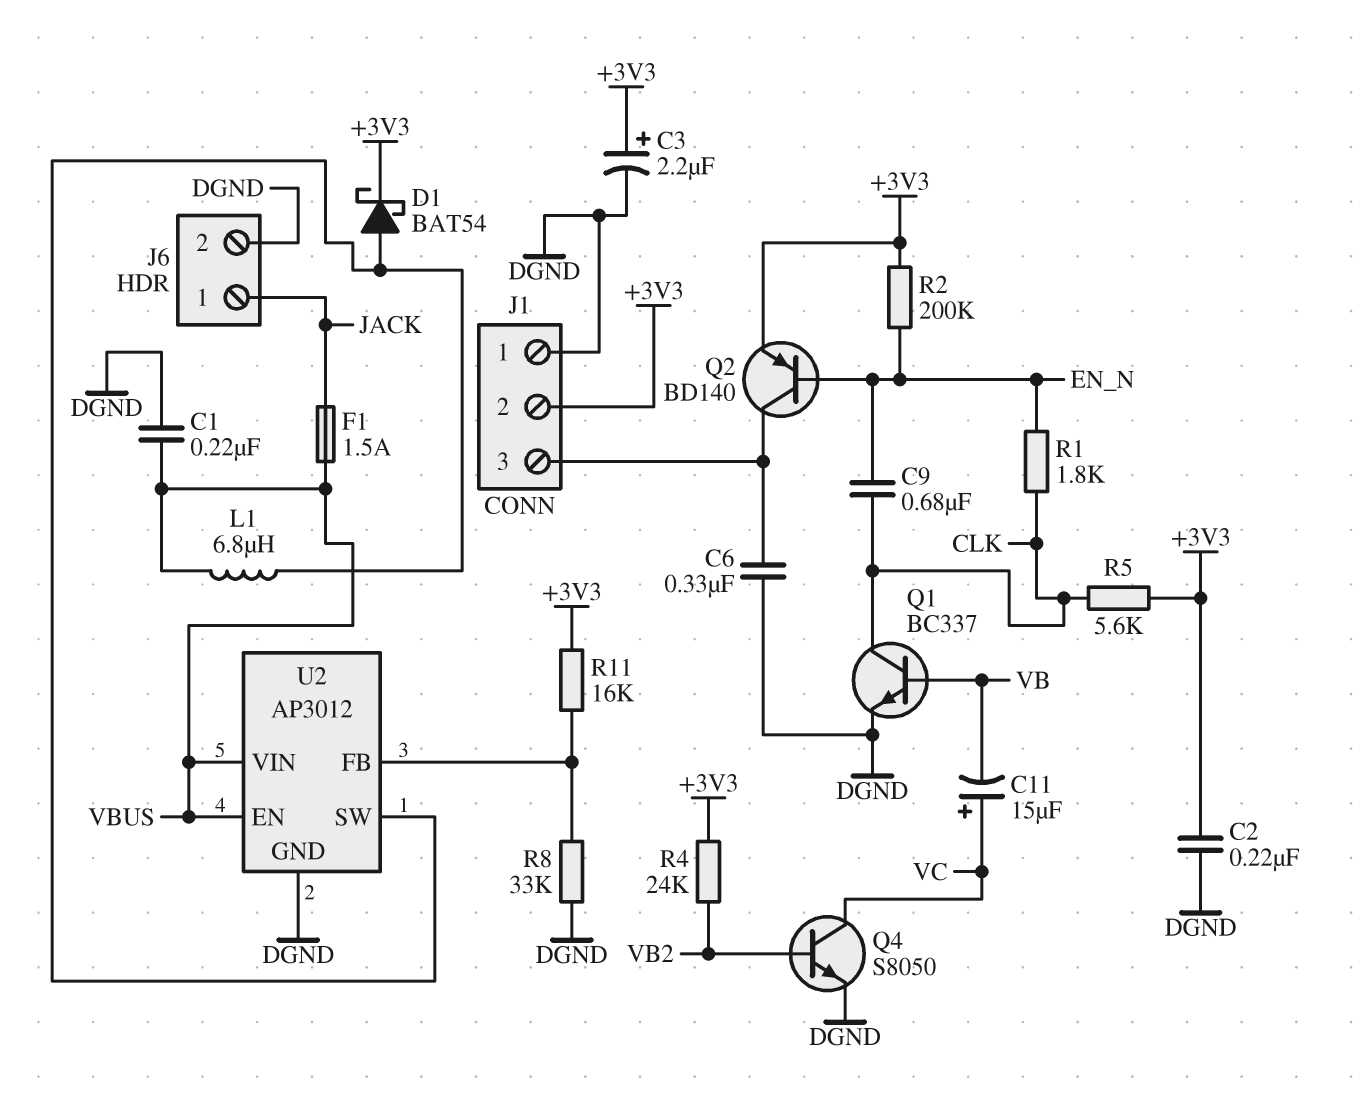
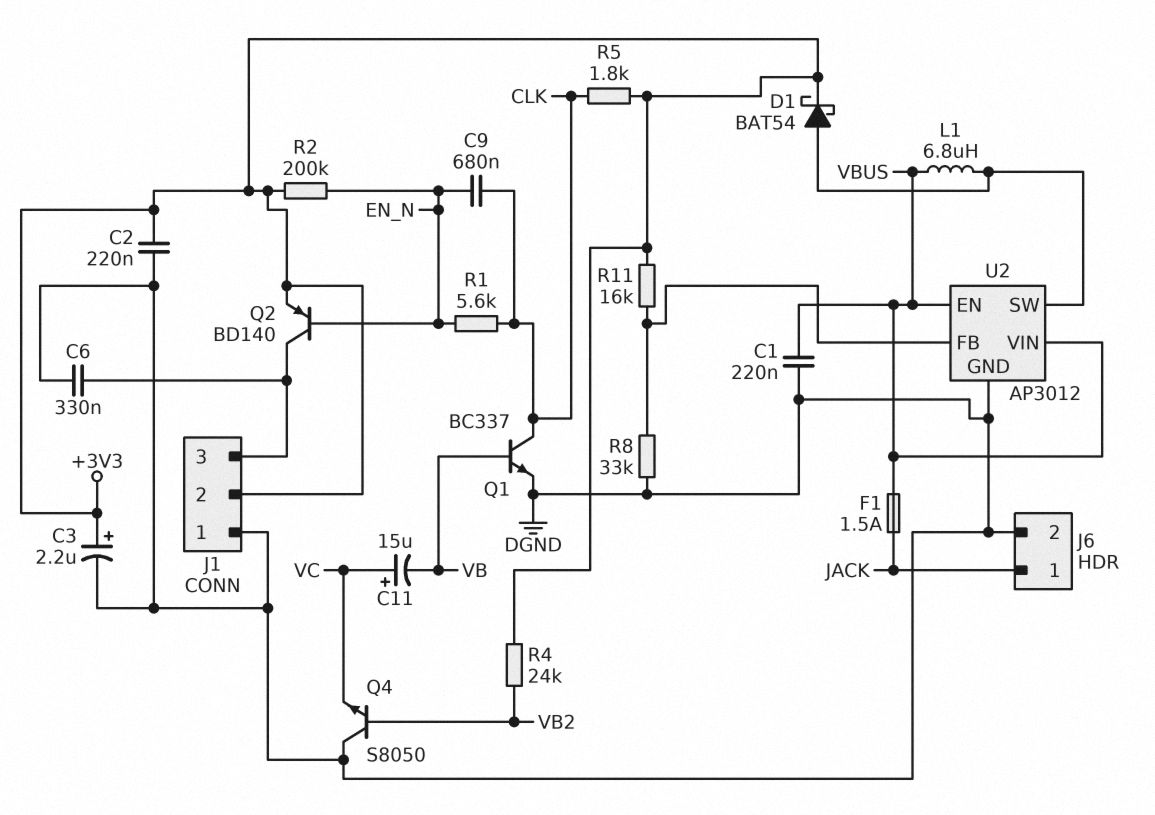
Q4: NPN S8050 (B VB2, C VC, E DGND) -> NPN S8050 (B VB2, C DGND, E VC)
R1: 1.8k (CLK, EN_N) -> 5.6k (CLK, EN_N)
R5: 5.6k (+3V3, CLK) -> 1.8k (+3V3, CLK)

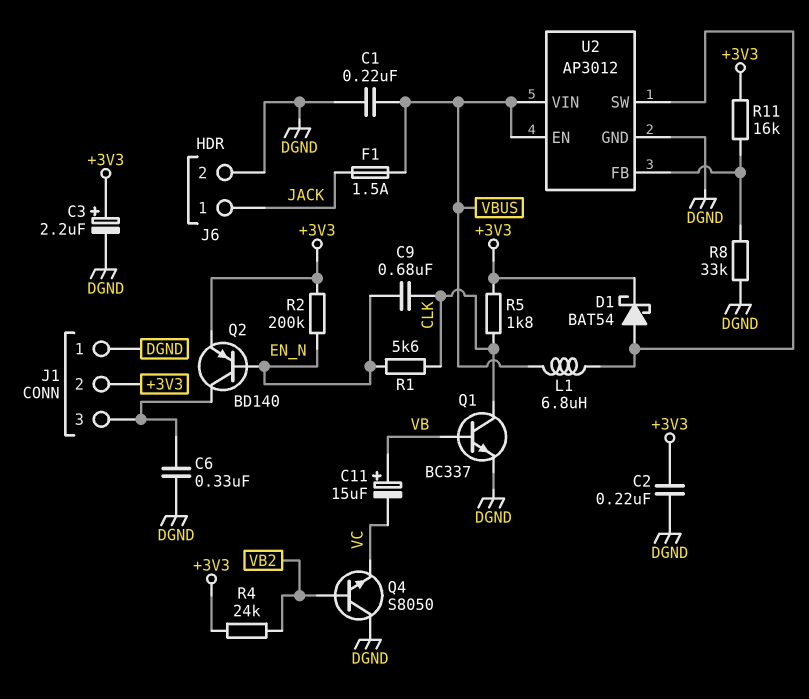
C11: 15uF (plus VC, minus VB) -> 15uF (plus VB, minus VC)

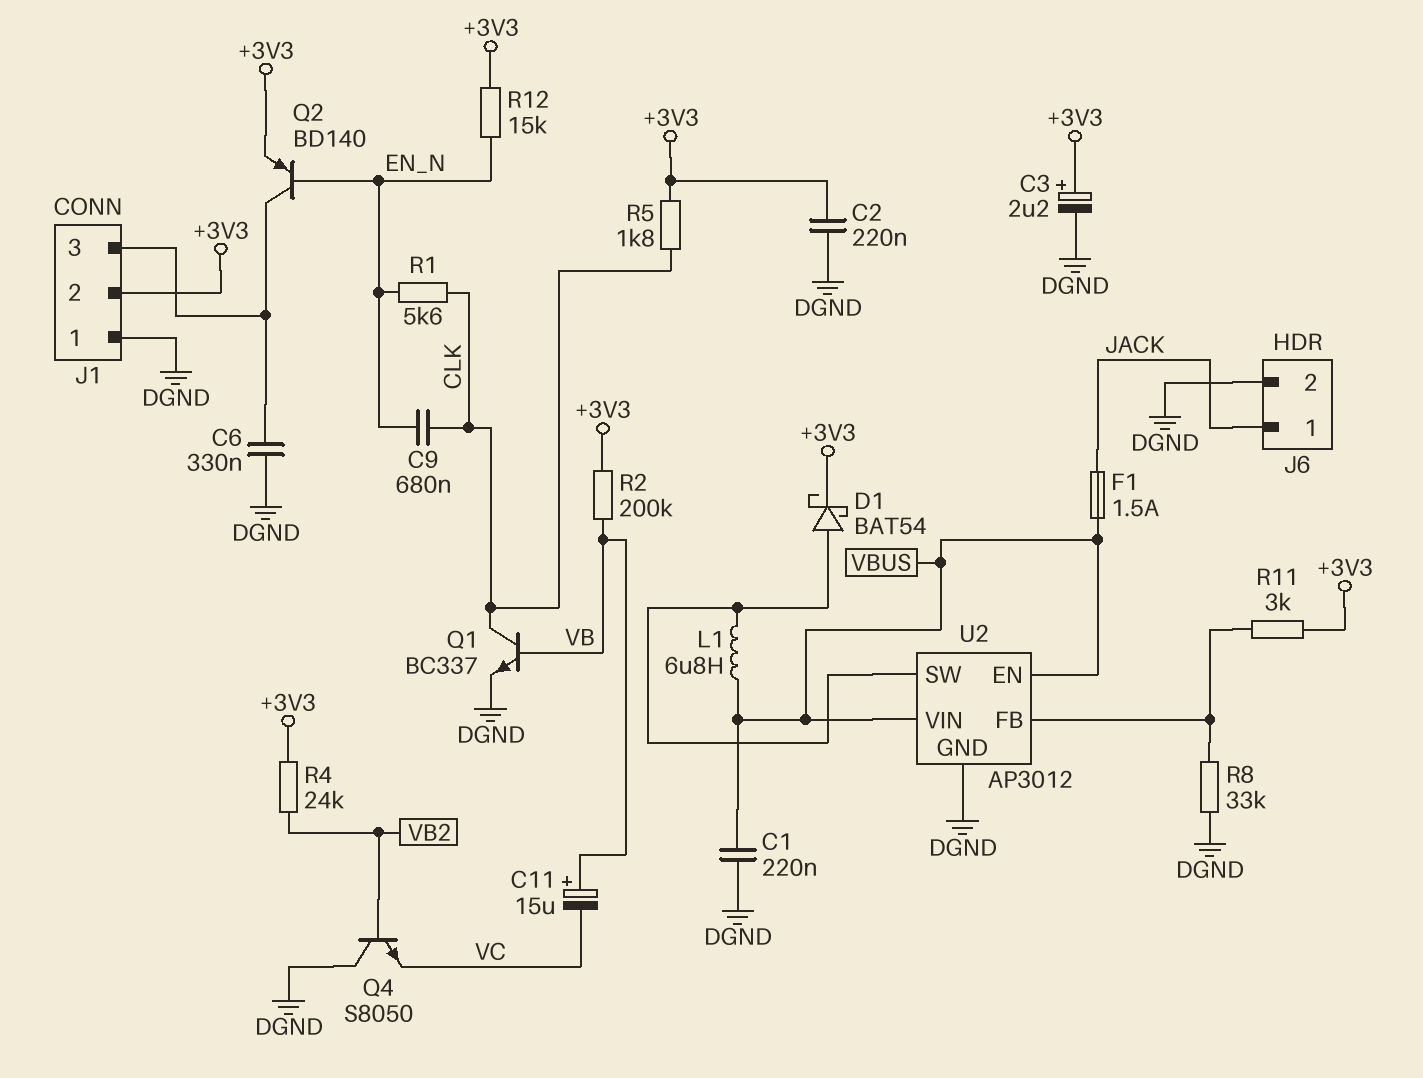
R2: 200k (+3V3, EN_N) -> 200k (+3V3, VB)
R11: 16k (+3V3, U2/FB) -> 3k (+3V3, U2/FB)
R12: none -> 15k (+3V3, EN_N)

